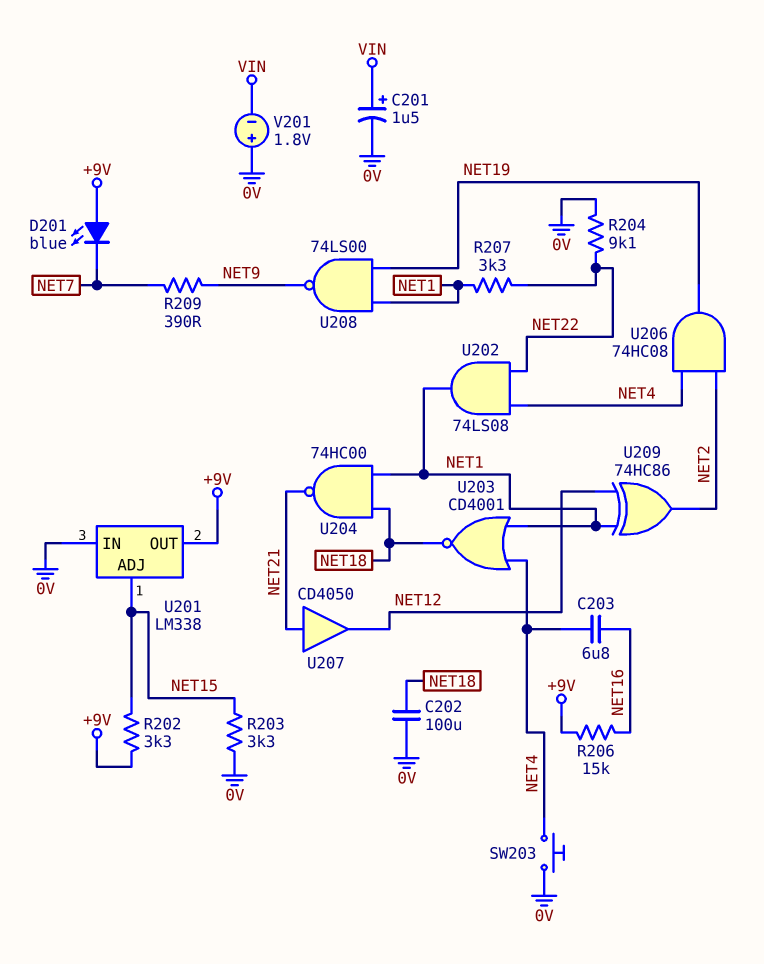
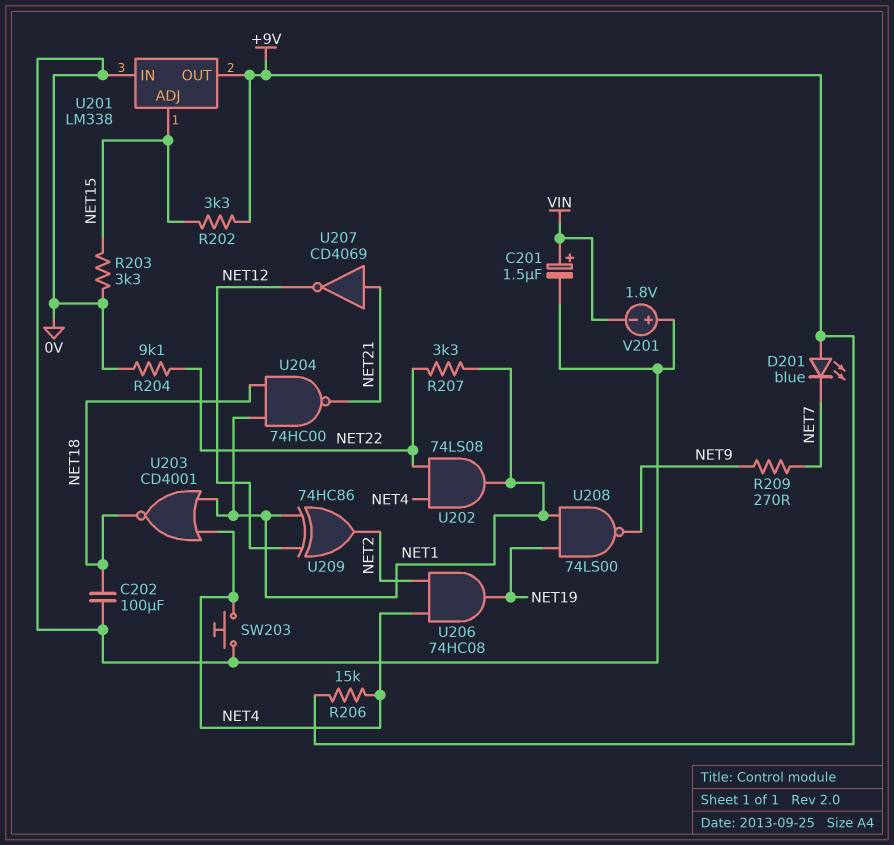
C203: 6.8uF (NET4, NET16) -> none
R206: 15k (+9V, NET16) -> 15k (+9V, NET4)
R209: 390 (NET7, NET9) -> 270 (NET7, NET9)
U207: buffer CD4050 (in NET21, out NET12) -> NOT CD4069 (in NET21, out NET12)

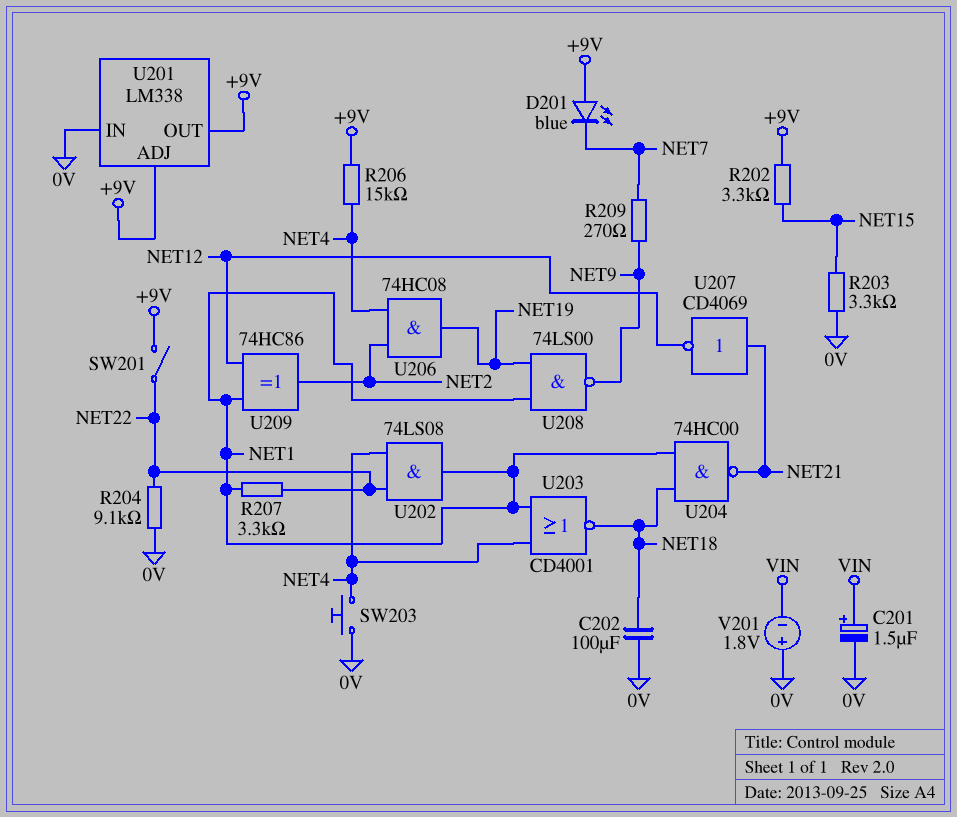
SW201: none -> switch (+9V, NET22)
U201 pin ADJ: NET15 -> +9V

